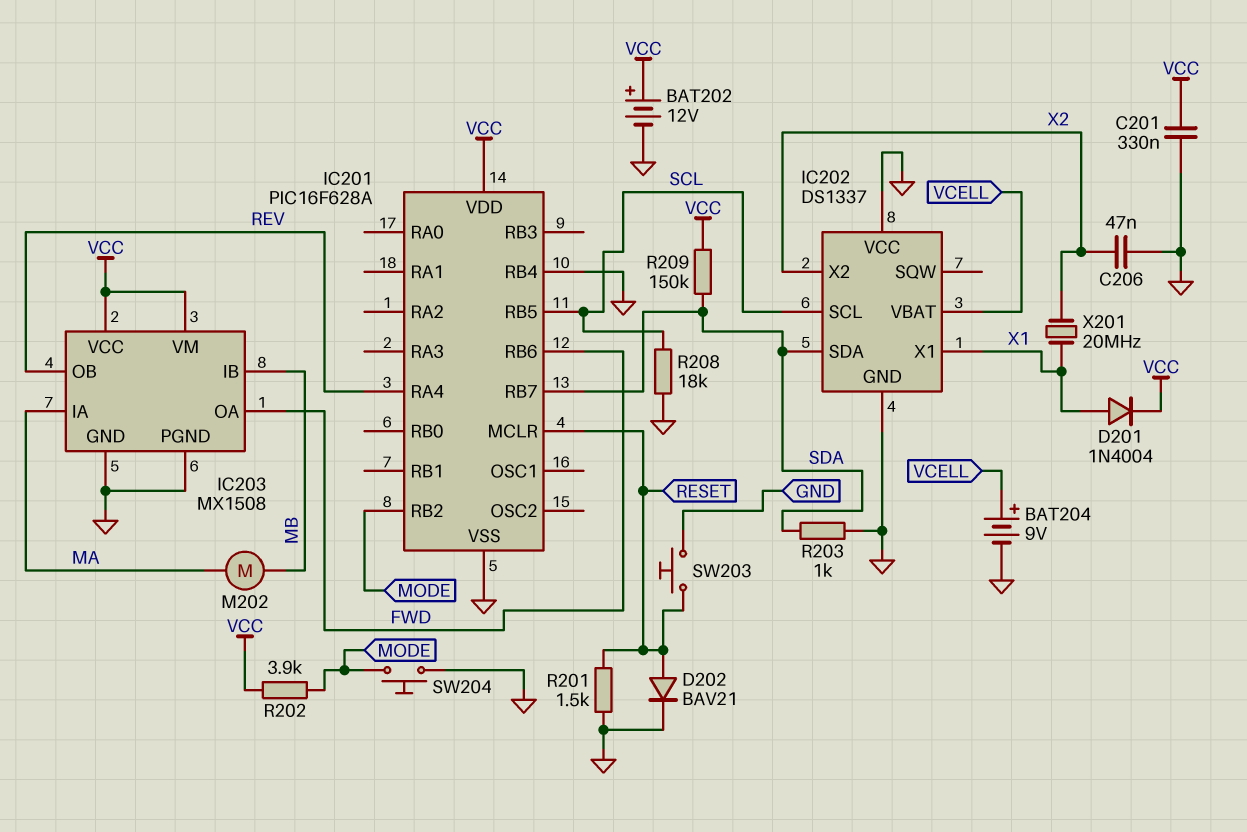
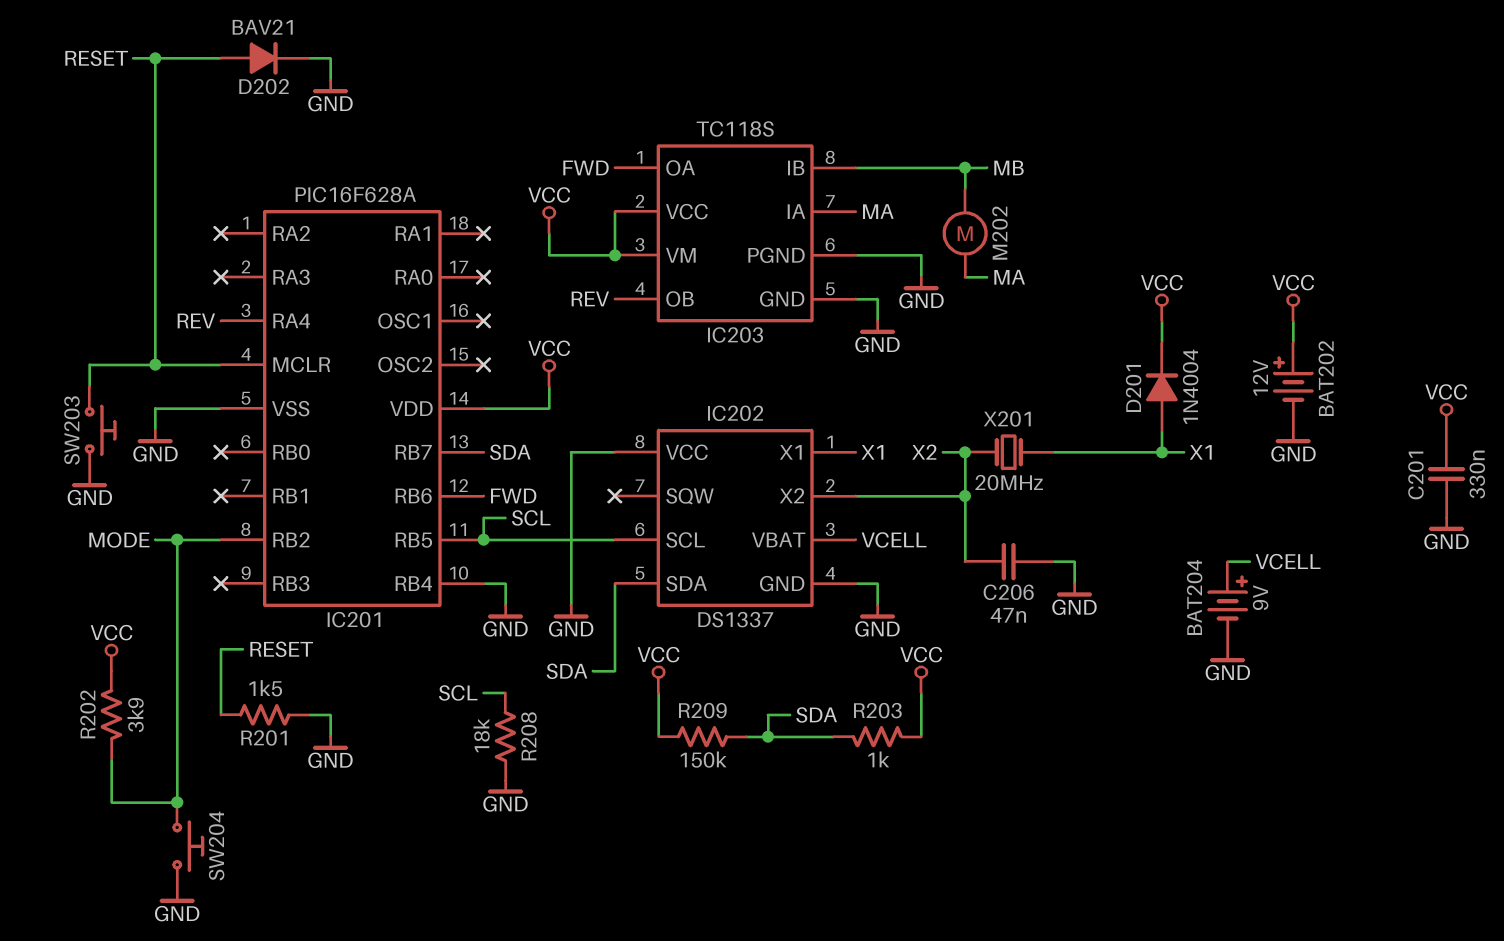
IC203: MX1508 -> TC118S
R203: 1k (GND, SDA) -> 1k (SDA, VCC)

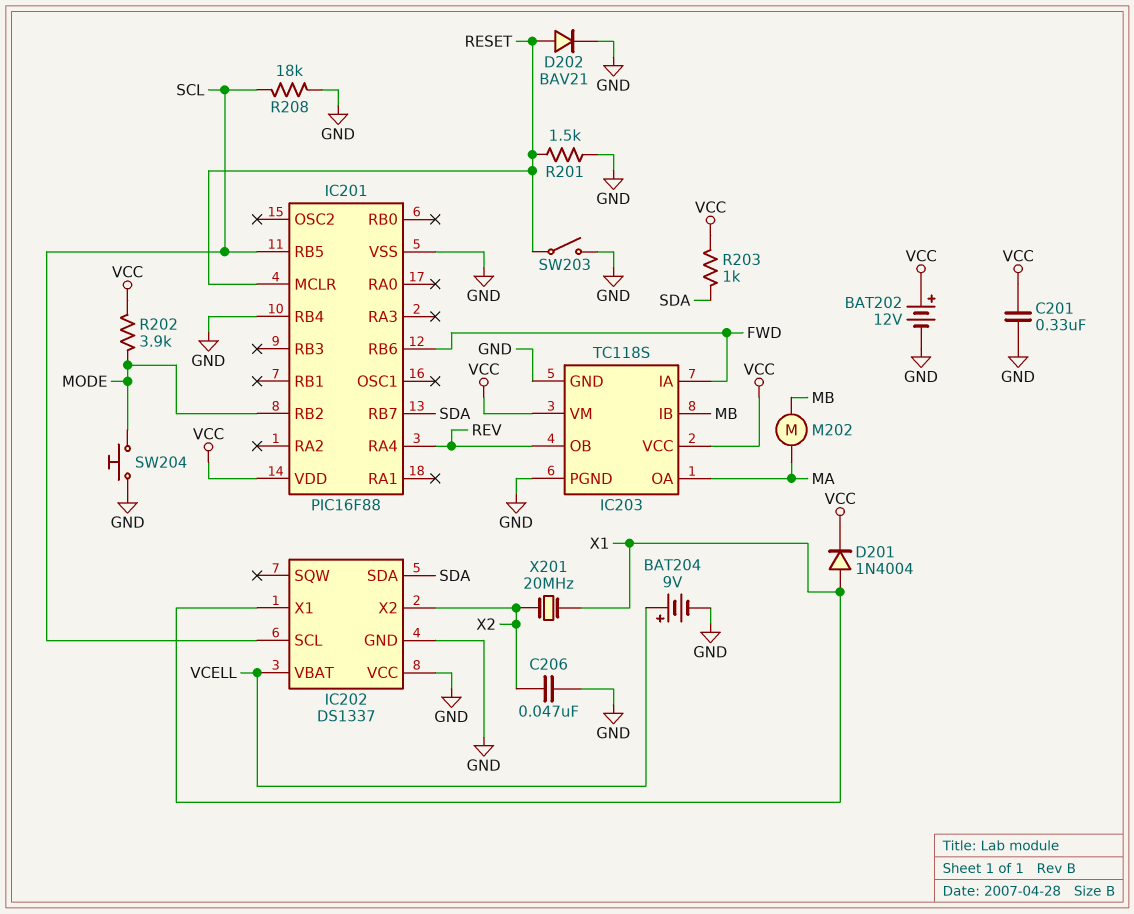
IC201: PIC16F628A -> PIC16F88
IC203 pin IA: MA -> FWD
IC203 pin OA: FWD -> MA
R209: 150k (SDA, VCC) -> none
SW203: button (GND, RESET) -> switch (GND, RESET)

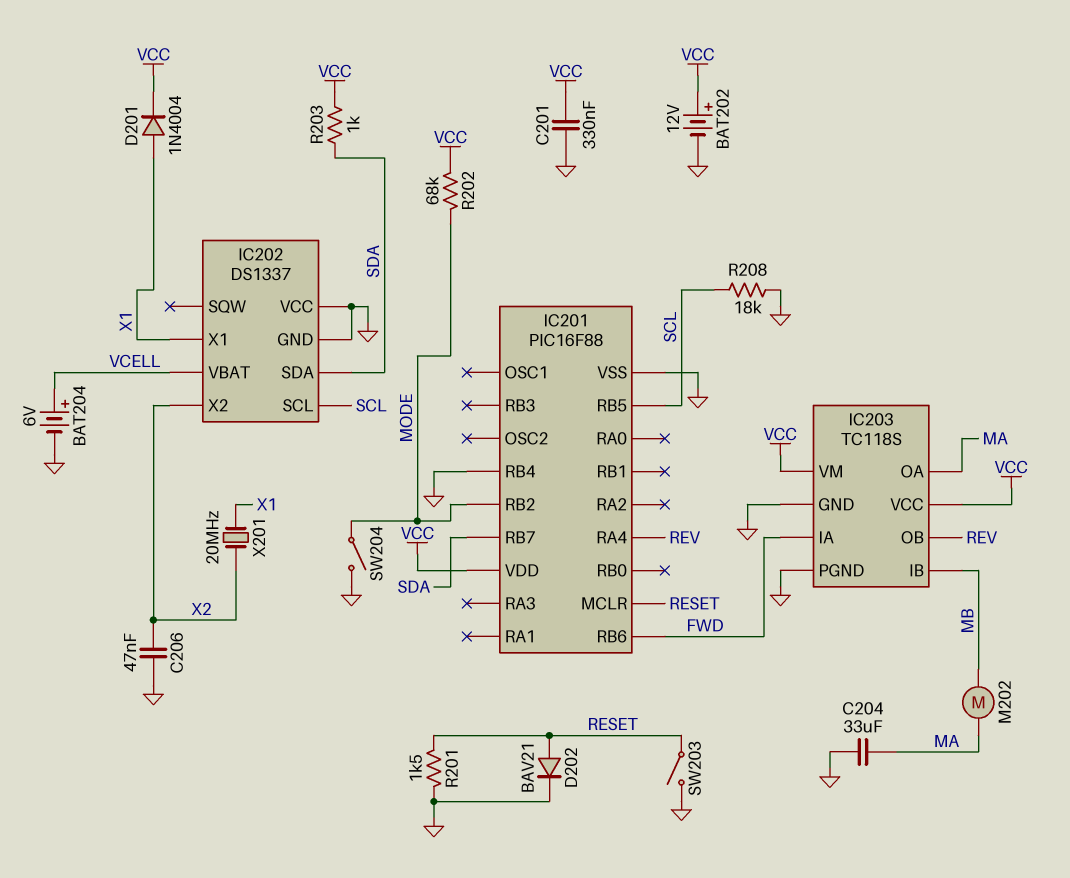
BAT204: 9V (plus VCELL, minus GND) -> 6V (plus VCELL, minus GND)
C204: none -> 33uF (GND, MA)
R202: 3.9k (MODE, VCC) -> 68k (MODE, VCC)
SW204: button (GND, MODE) -> switch (GND, MODE)

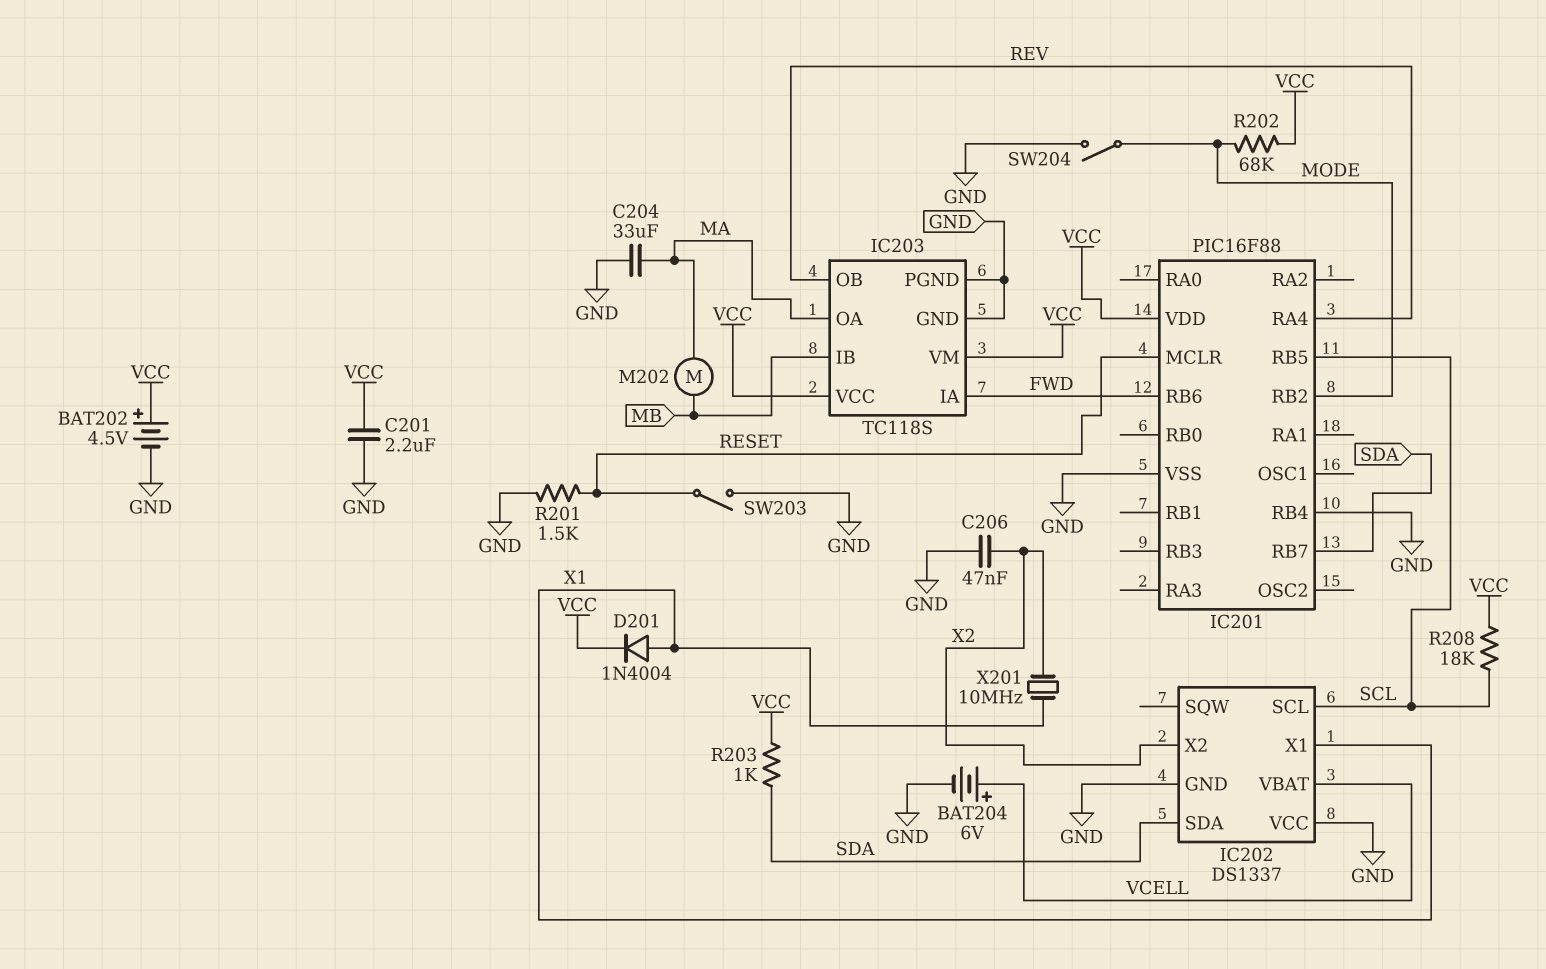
BAT202: 12V (plus VCC, minus GND) -> 4.5V (plus VCC, minus GND)
C201: 330nF (GND, VCC) -> 2.2uF (GND, VCC)
D202: diode BAV21 (A RESET, K GND) -> none
R208: 18k (GND, SCL) -> 18k (SCL, VCC)
X201: 20MHz (X1, X2) -> 10MHz (X1, X2)

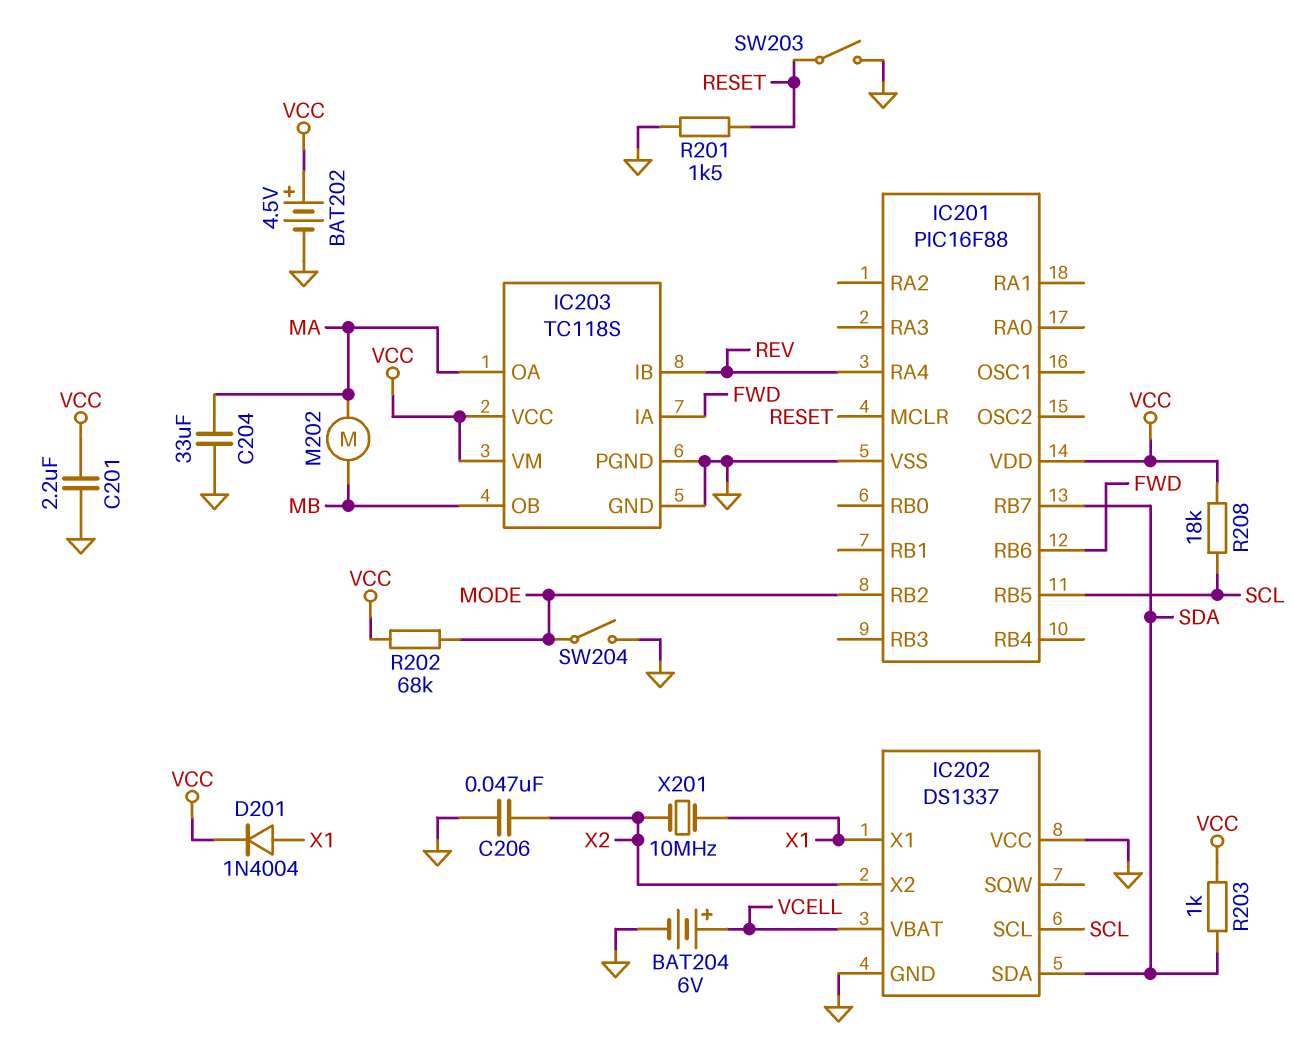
IC201 pin RB4: GND -> none
IC203 pin IB: MB -> REV
IC203 pin OB: REV -> MB

